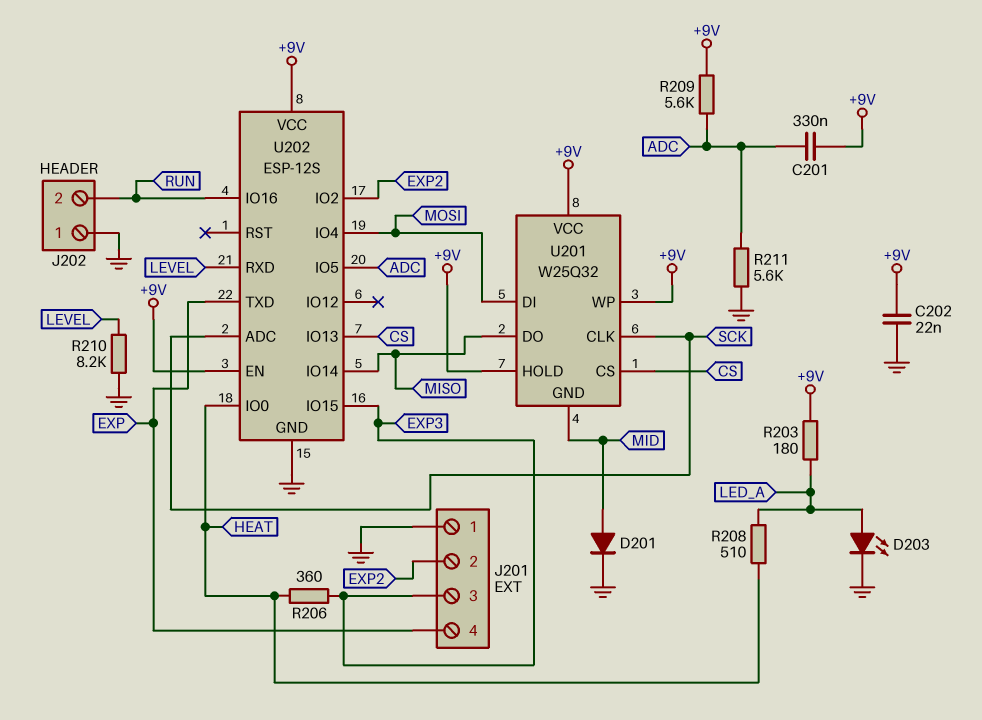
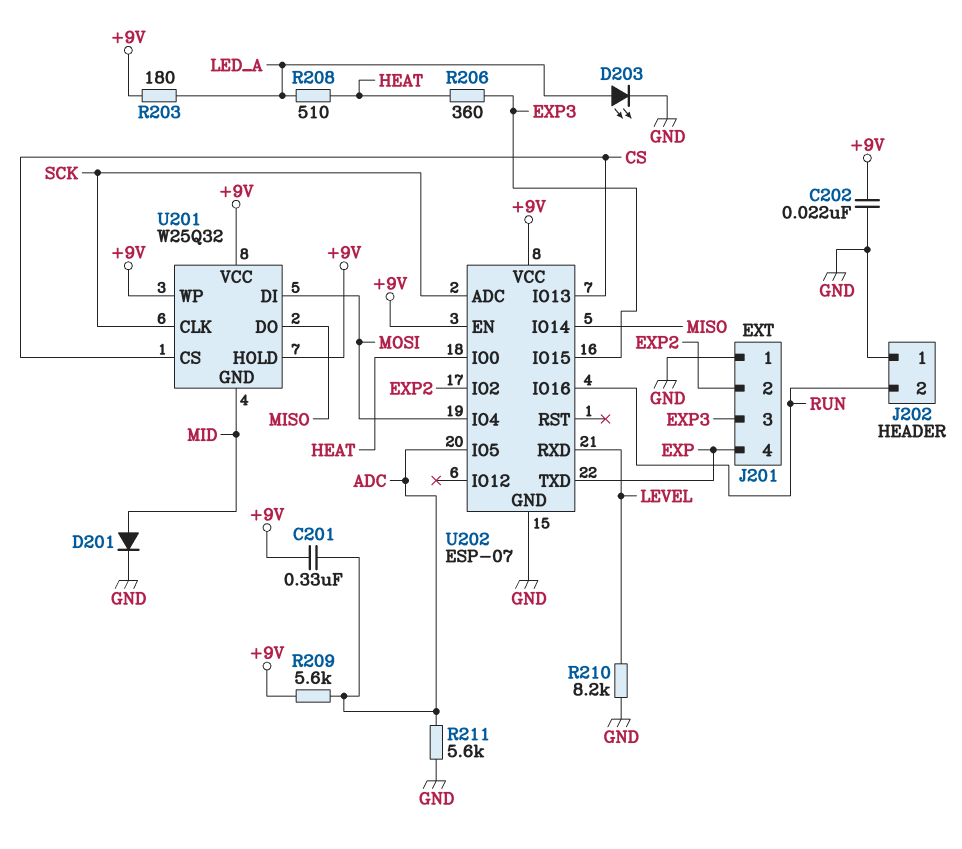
U202: ESP-12S -> ESP-07

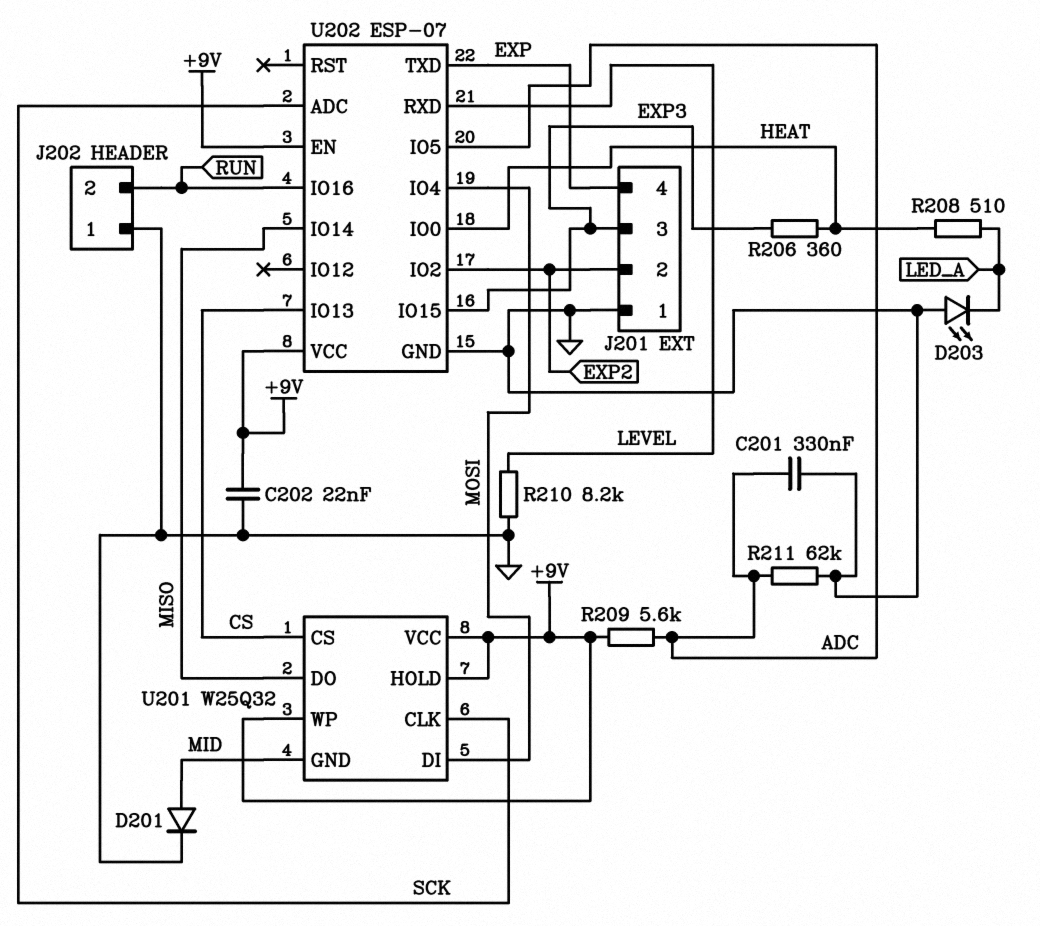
C201: 330nF (+9V, ADC) -> 330nF (ADC, GND)
D203: LED (A LED_A, K GND) -> LED (A GND, K LED_A)
R203: 180 (+9V, LED_A) -> none
R211: 5.6k (ADC, GND) -> 62k (ADC, GND)

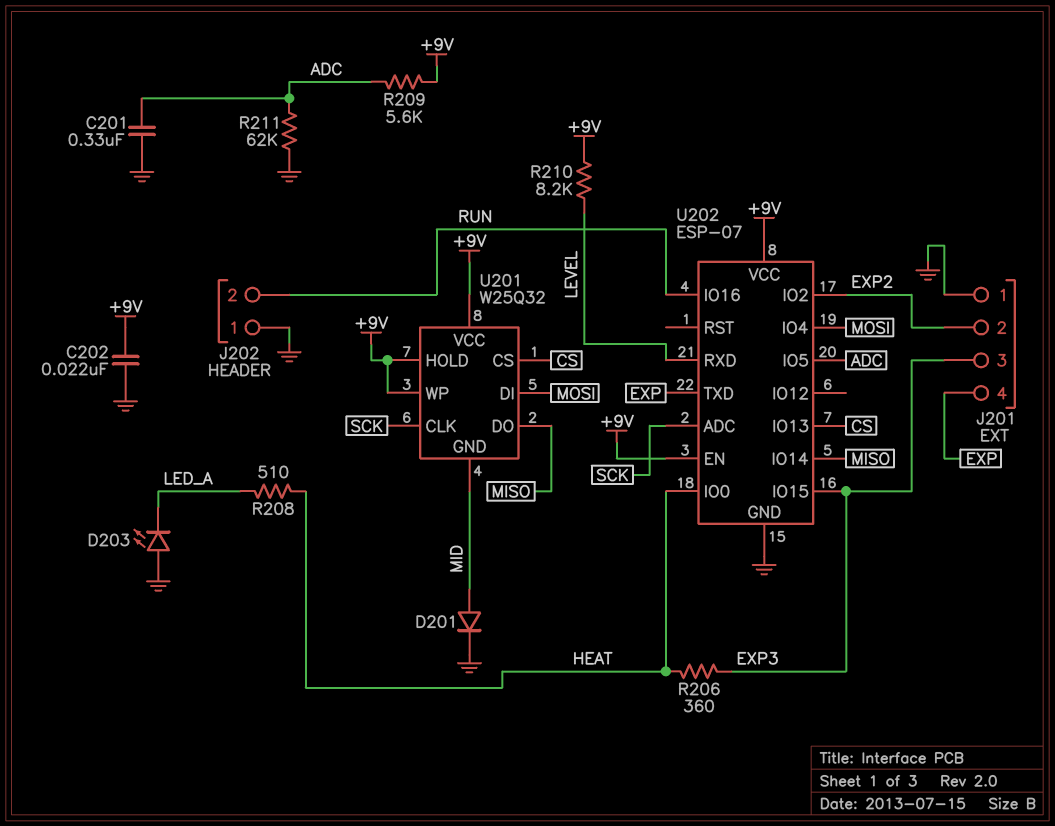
R210: 8.2k (GND, LEVEL) -> 8.2k (+9V, LEVEL)

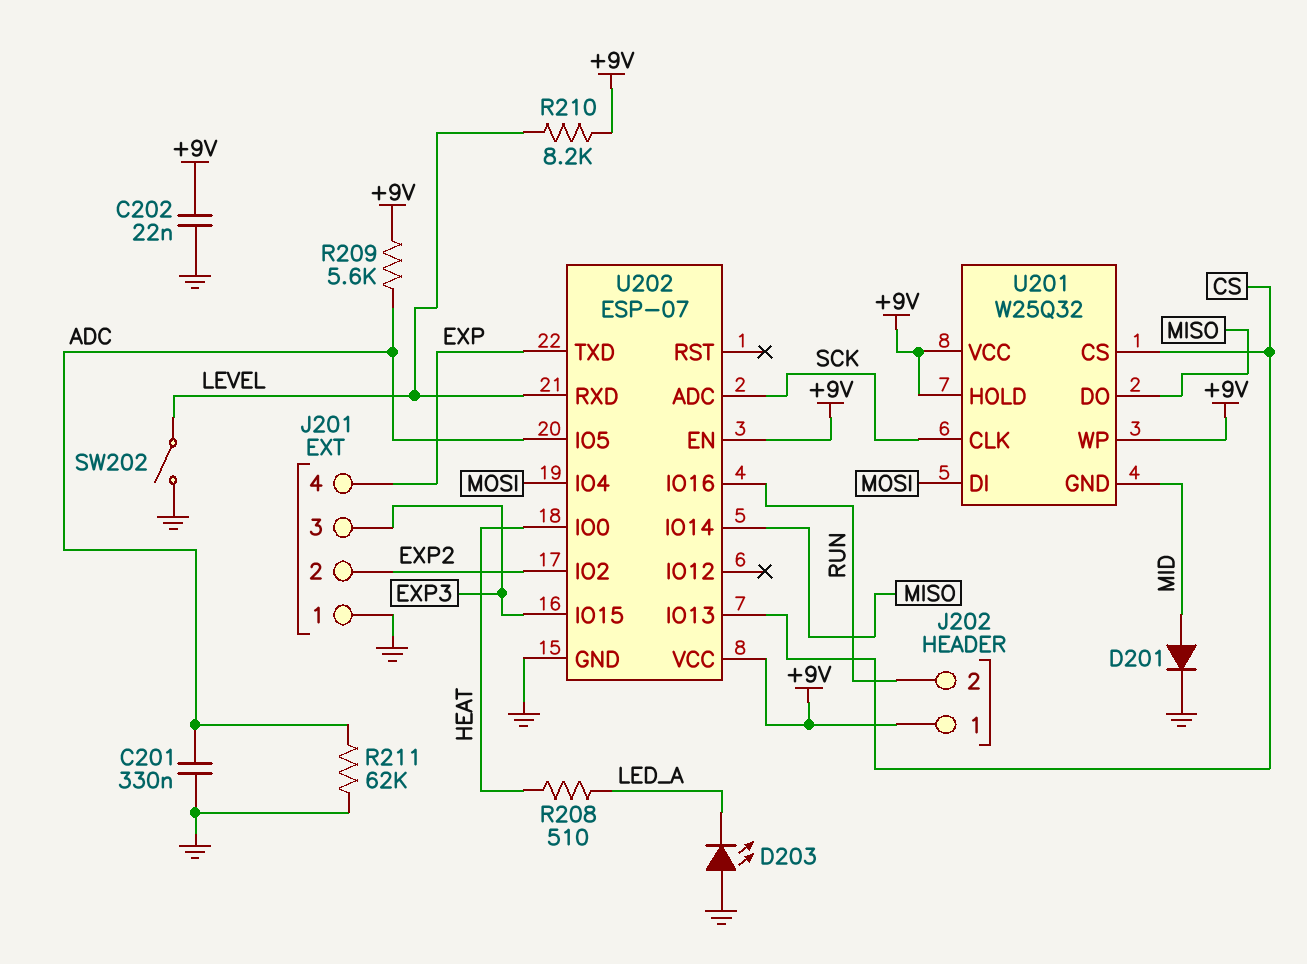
J202 pin 1: GND -> +9V
R206: 360 (EXP3, HEAT) -> none
SW202: none -> switch (GND, LEVEL)

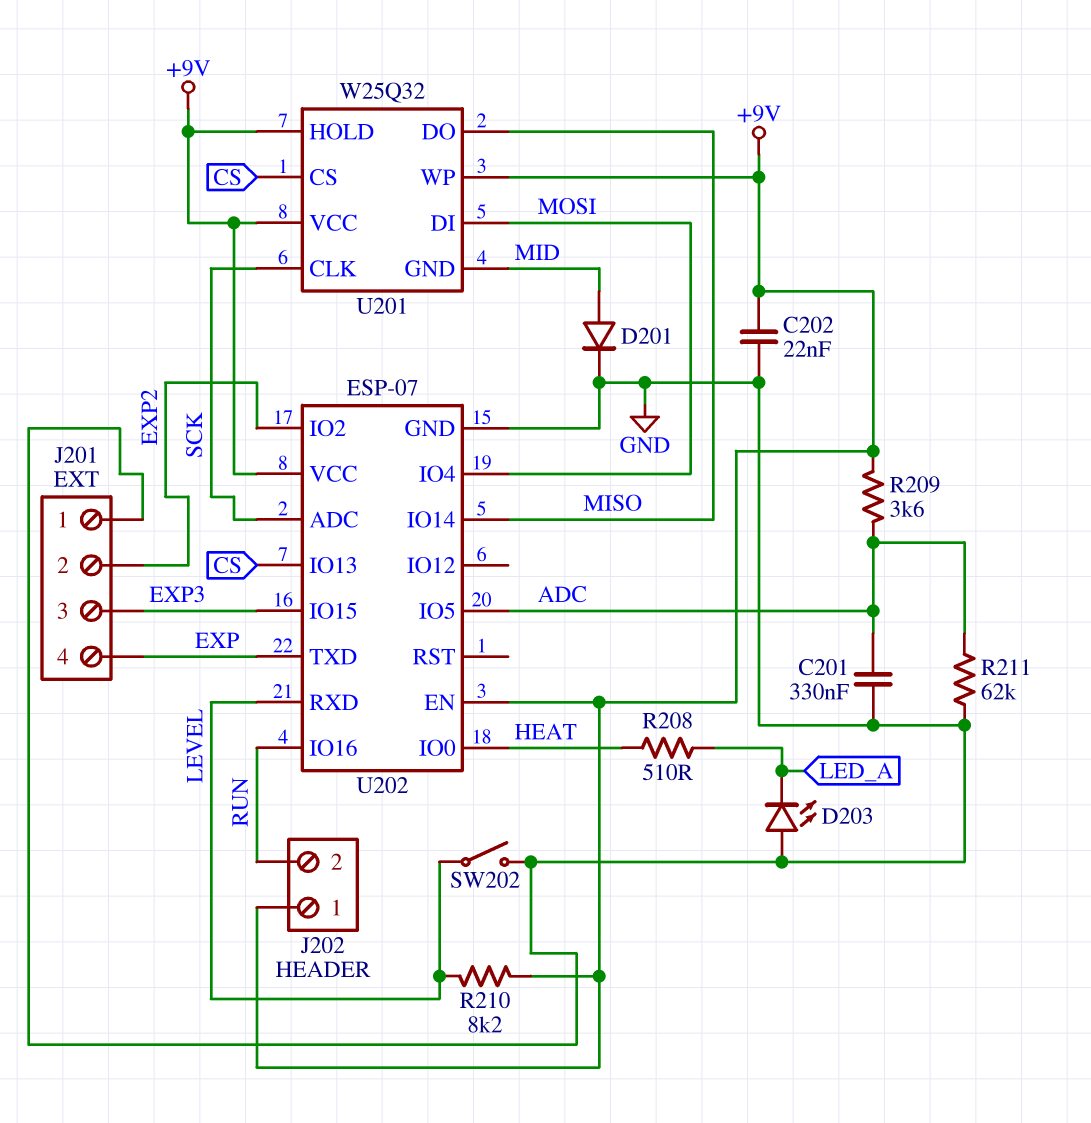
R209: 5.6k (+9V, ADC) -> 3.6k (+9V, ADC)

